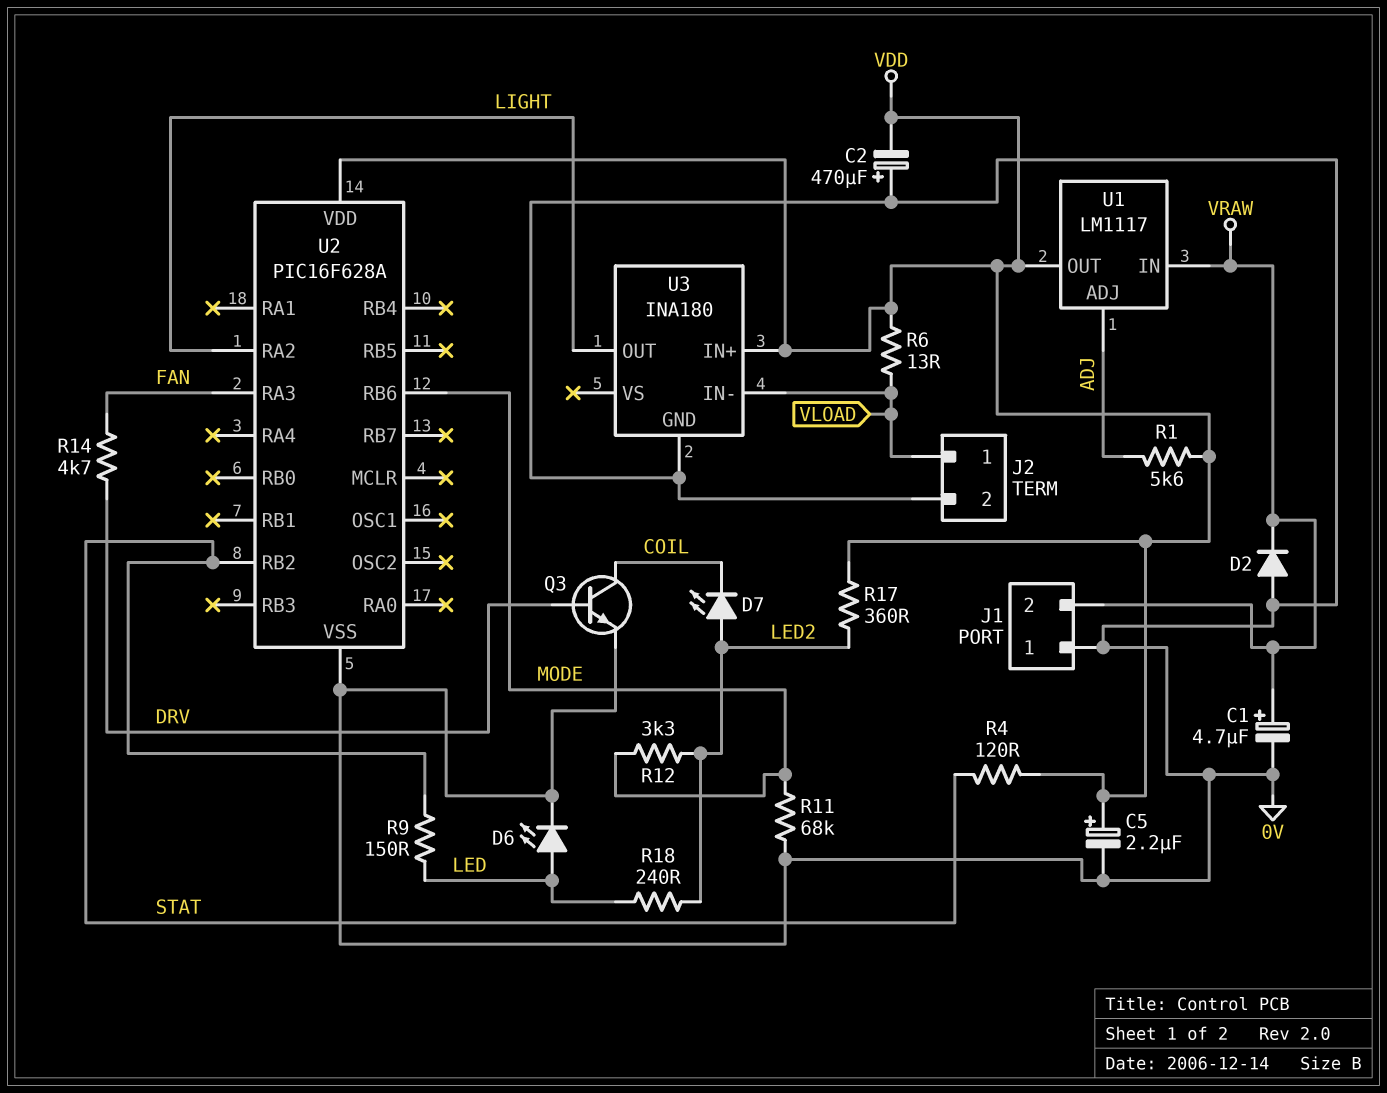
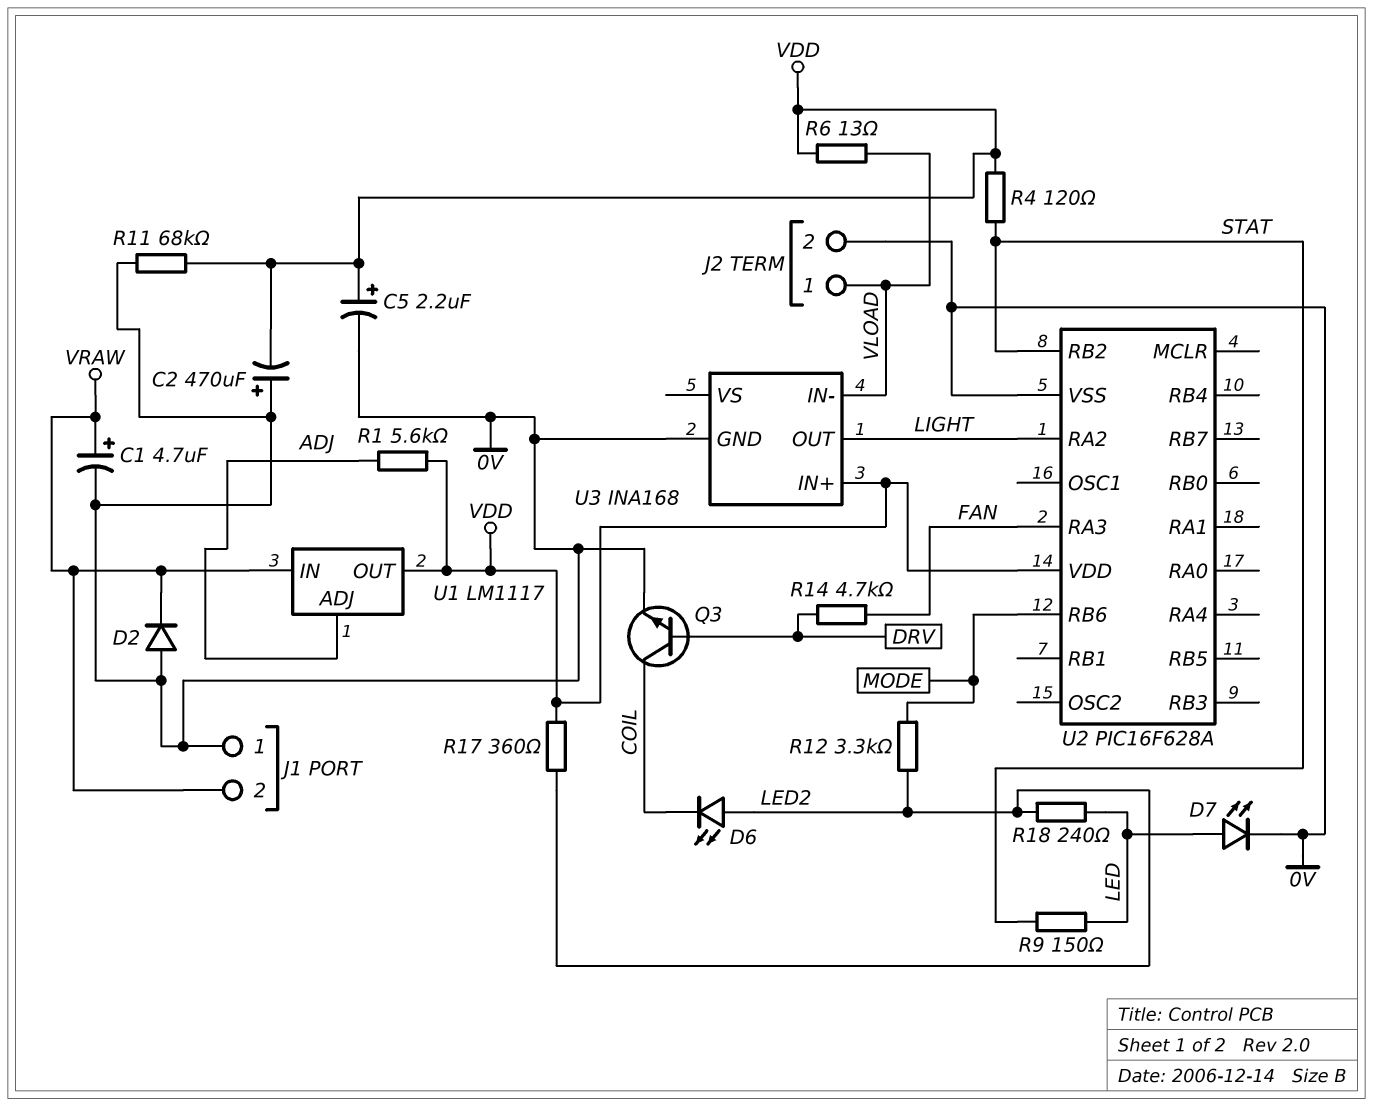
D6: LED (A LED, K 0V) -> LED (A LED2, K COIL)
D7: LED (A LED2, K COIL) -> LED (A LED, K 0V)
R11: 68k (0V, MODE) -> 68k (0V, VDD)
U3: INA180 -> INA168

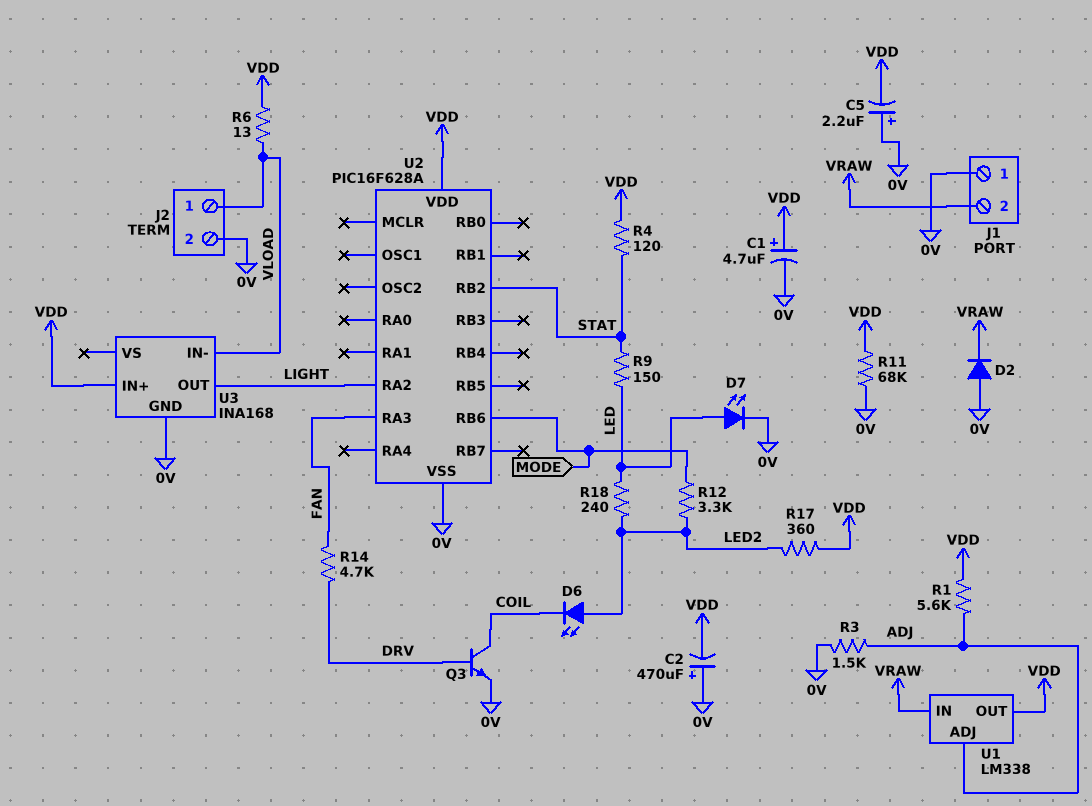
C1: 4.7uF (plus VRAW, minus 0V) -> 4.7uF (plus VDD, minus 0V)
C5: 2.2uF (plus VDD, minus 0V) -> 2.2uF (plus 0V, minus VDD)
R3: none -> 1.5k (0V, ADJ)
U1: LM1117 -> LM338

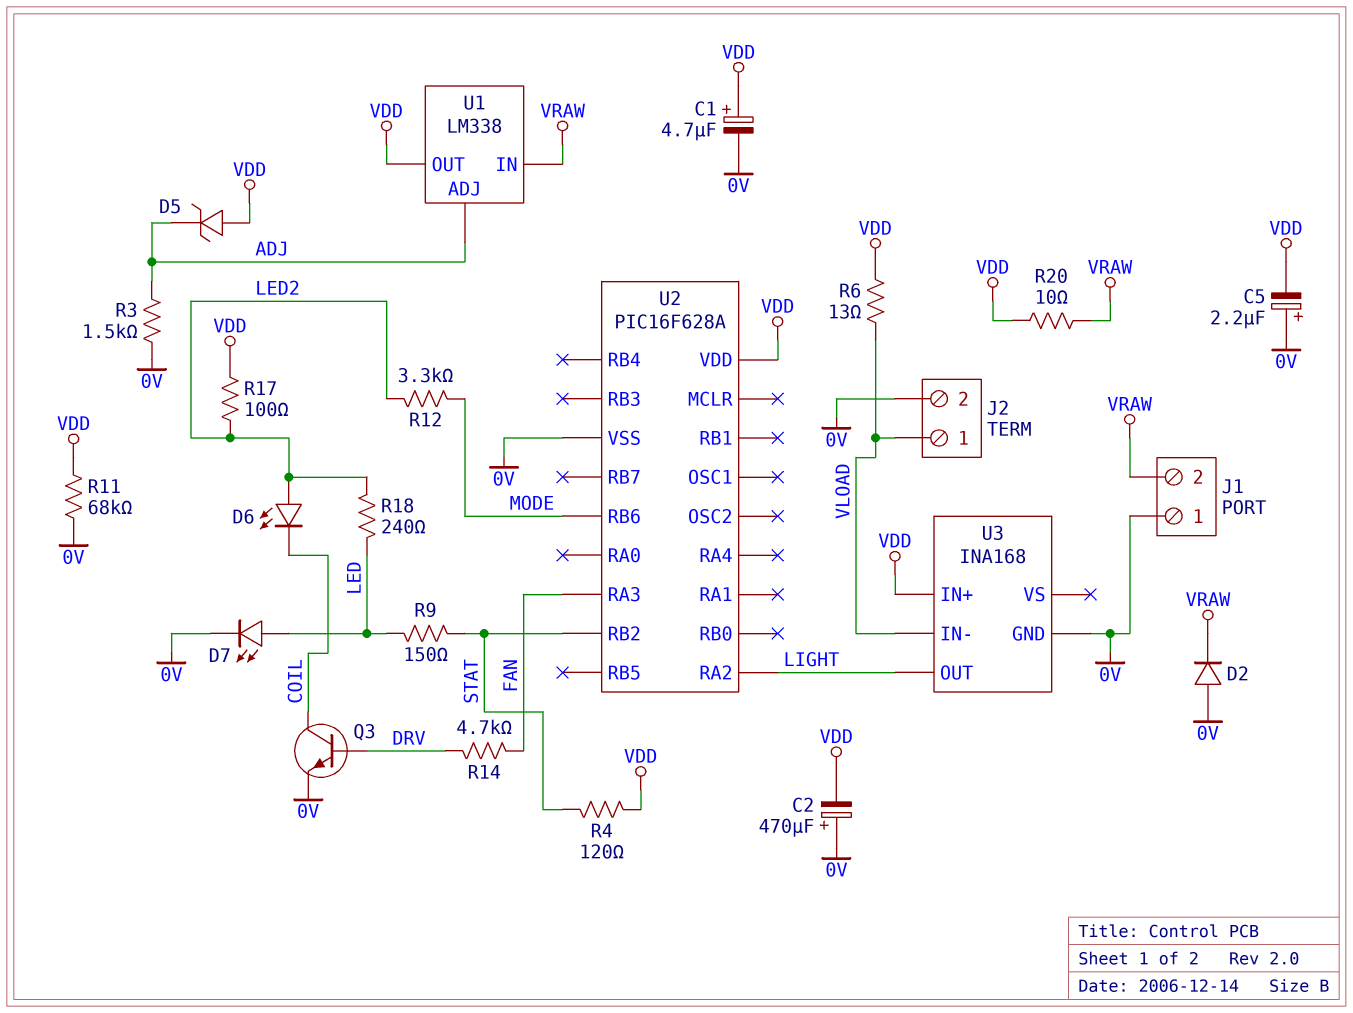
D5: none -> zener (A VDD, K ADJ)
R1: 5.6k (ADJ, VDD) -> none
R17: 360 (LED2, VDD) -> 100 (LED2, VDD)
R20: none -> 10 (VDD, VRAW)

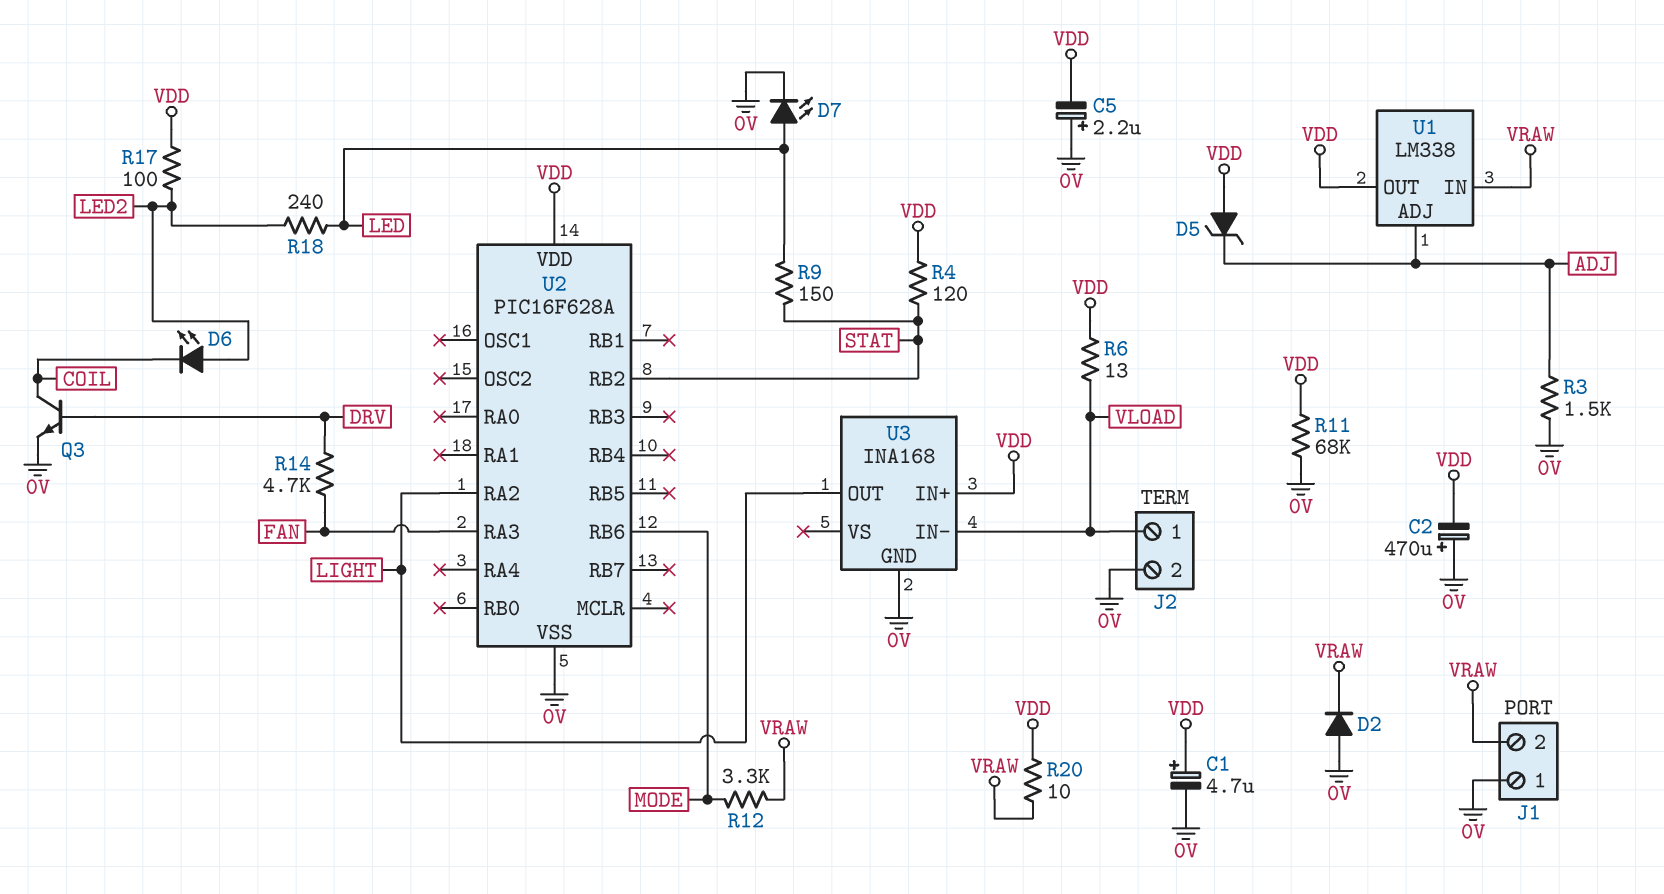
R12: 3.3k (LED2, MODE) -> 3.3k (MODE, VRAW)

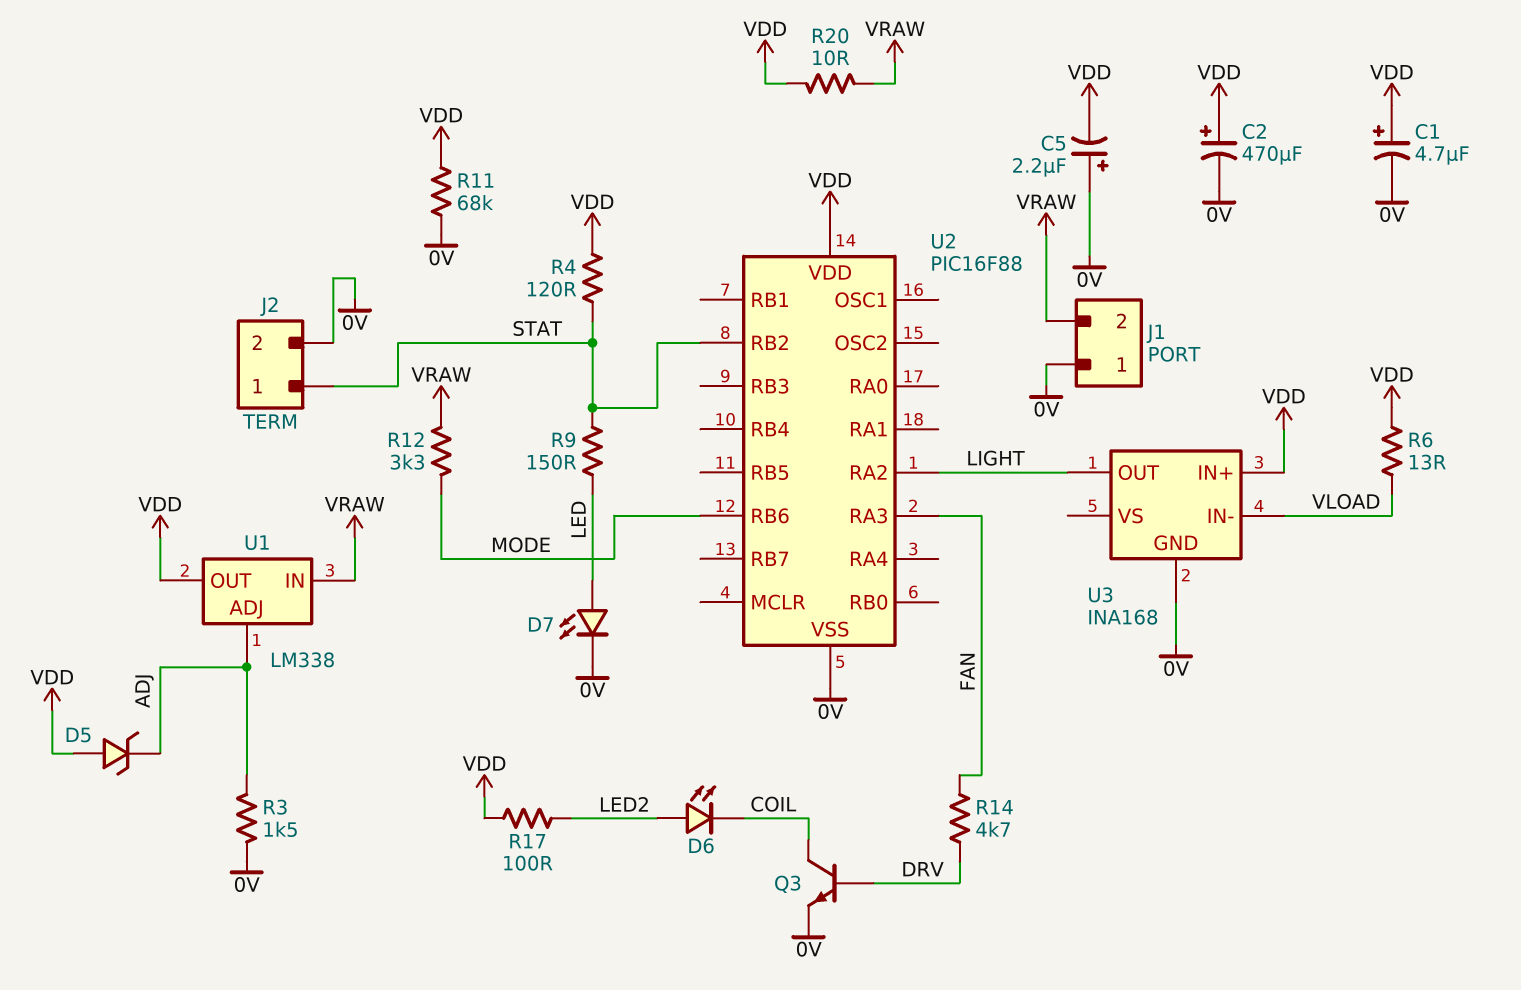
C2: 470uF (plus 0V, minus VDD) -> 470uF (plus VDD, minus 0V)
D2: diode (A 0V, K VRAW) -> none
J2 pin 1: VLOAD -> STAT
R18: 240 (LED, LED2) -> none
U2: PIC16F628A -> PIC16F88

